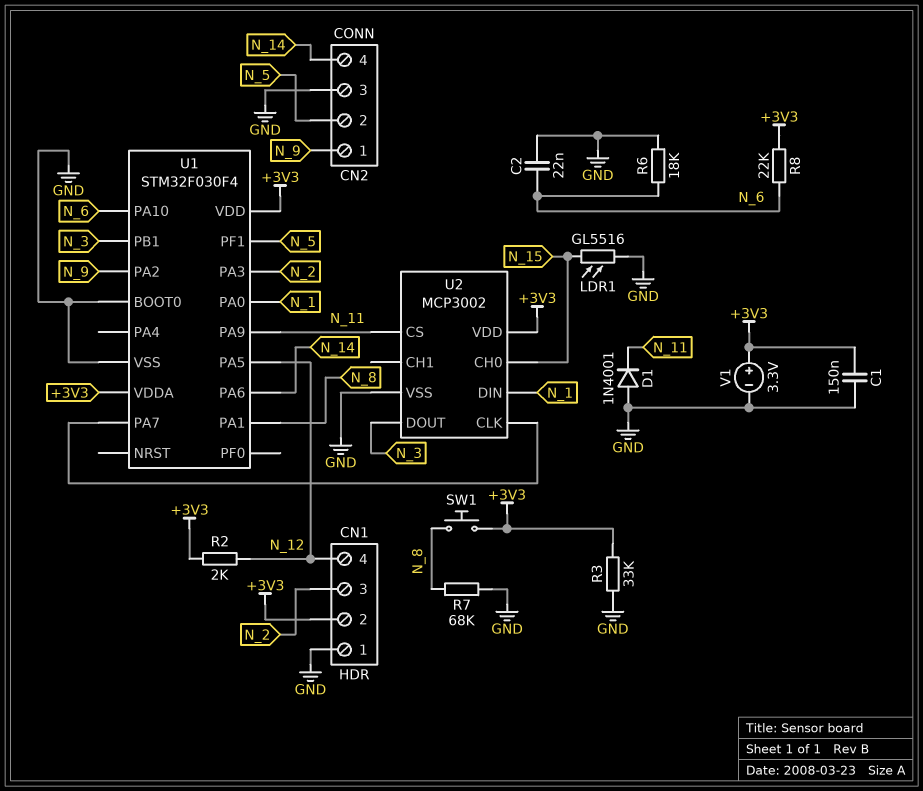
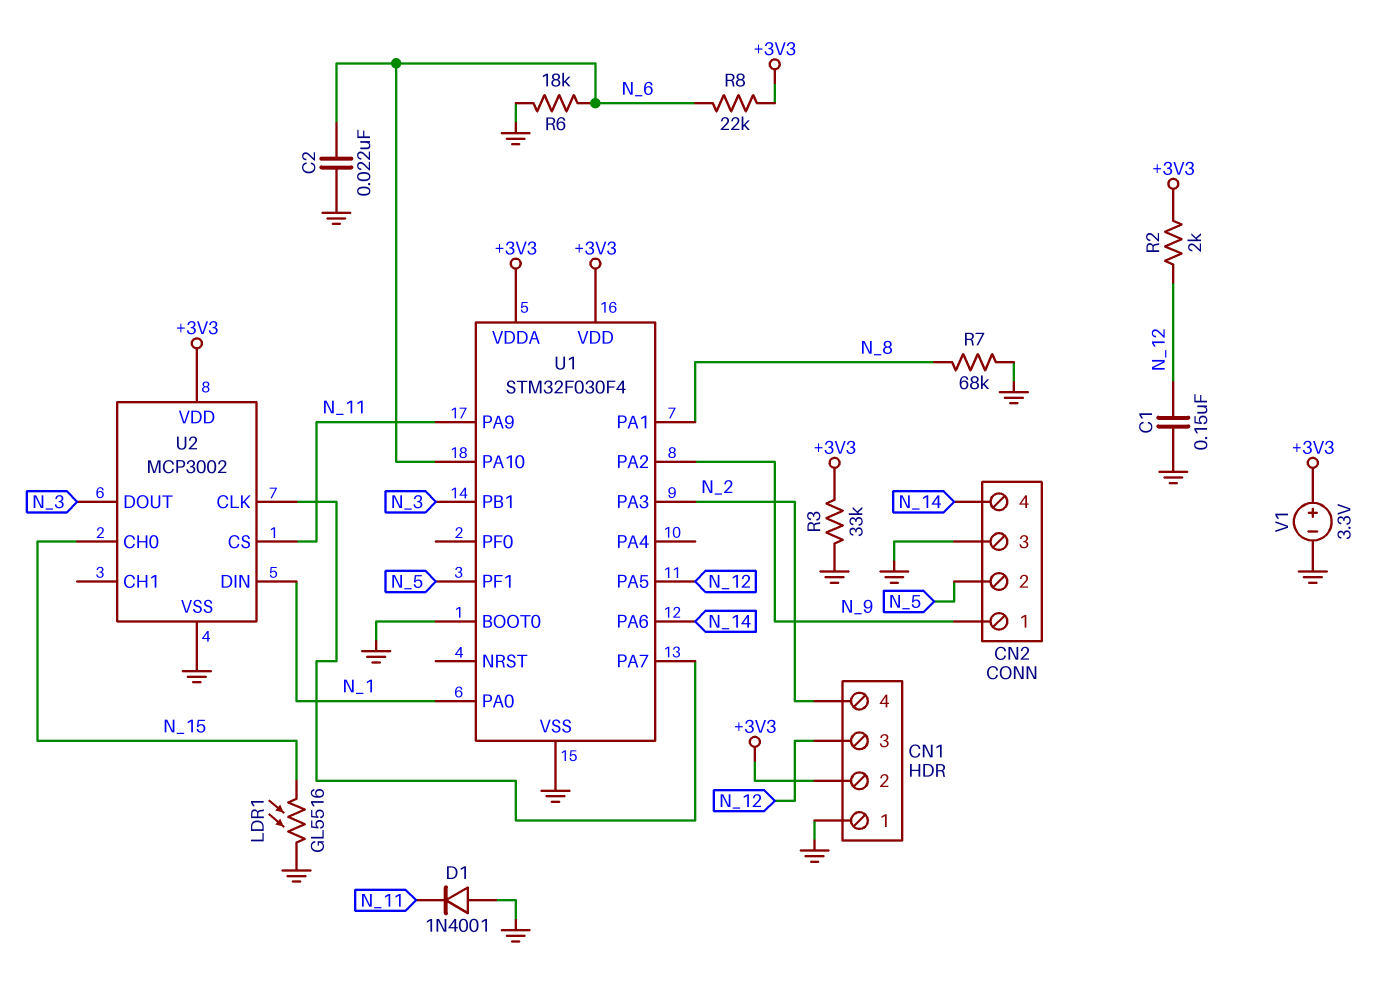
C1: 150nF (+3V3, GND) -> 150nF (GND, N_12)
CN1 pin 3: N_2 -> N_12
CN1 pin 4: N_12 -> N_2
SW1: button (+3V3, N_8) -> none

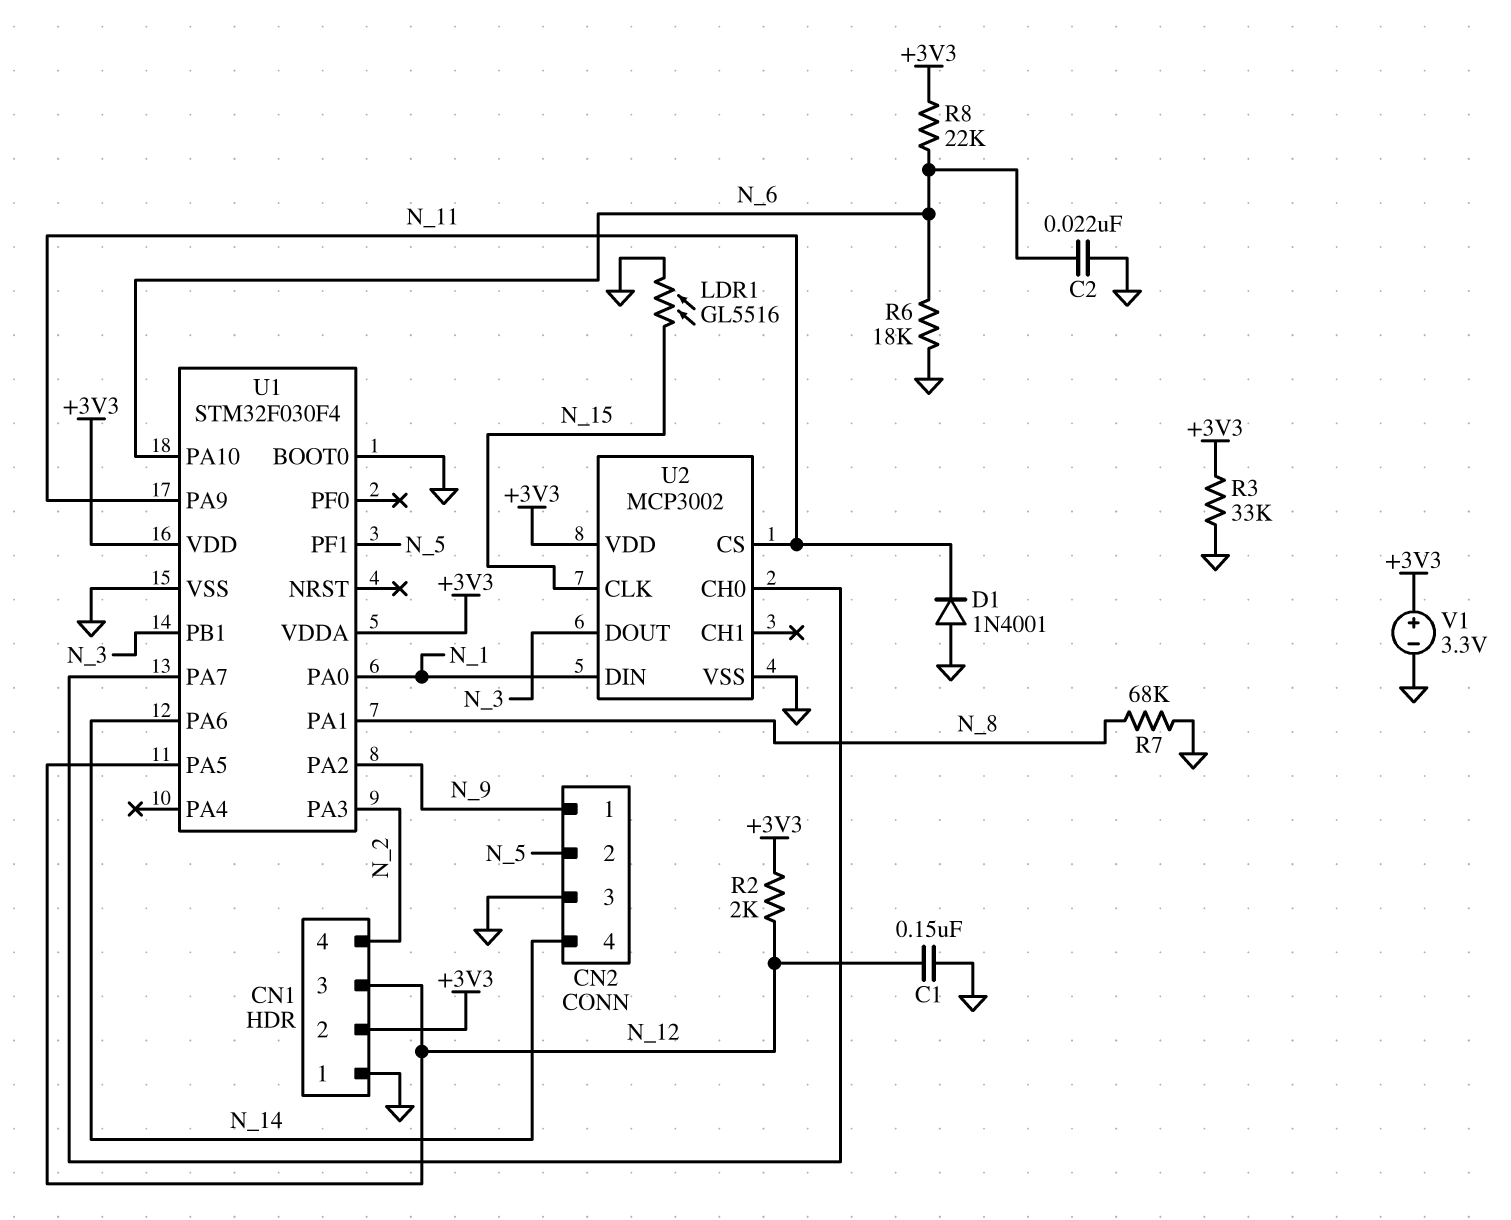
U2 pin CH0: N_15 -> U1/PA7
U2 pin CLK: U1/PA7 -> N_15

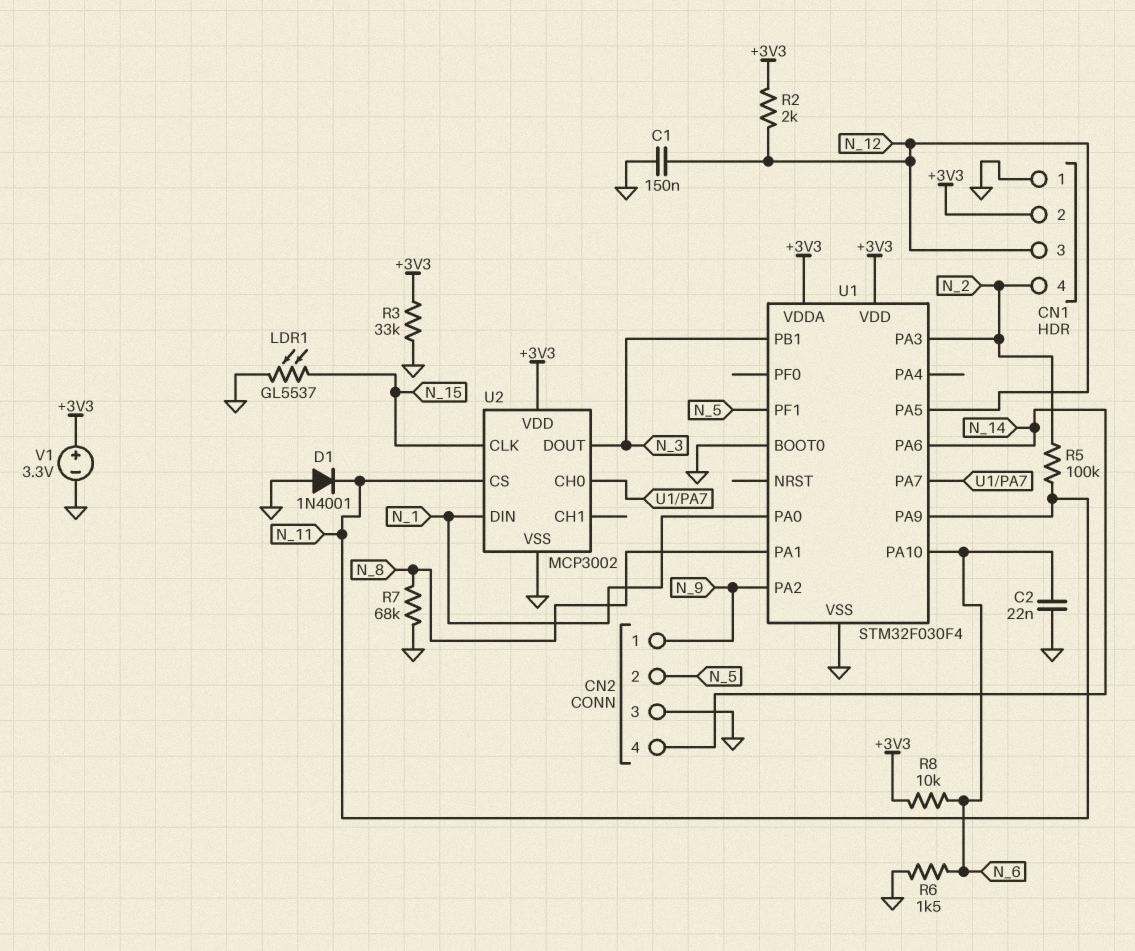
LDR1: GL5516 (GND, N_15) -> GL5537 (GND, N_15)
R5: none -> 100k (N_2, N_11)
R6: 18k (GND, N_6) -> 1.5k (GND, N_6)
R8: 22k (+3V3, N_6) -> 10k (+3V3, N_6)

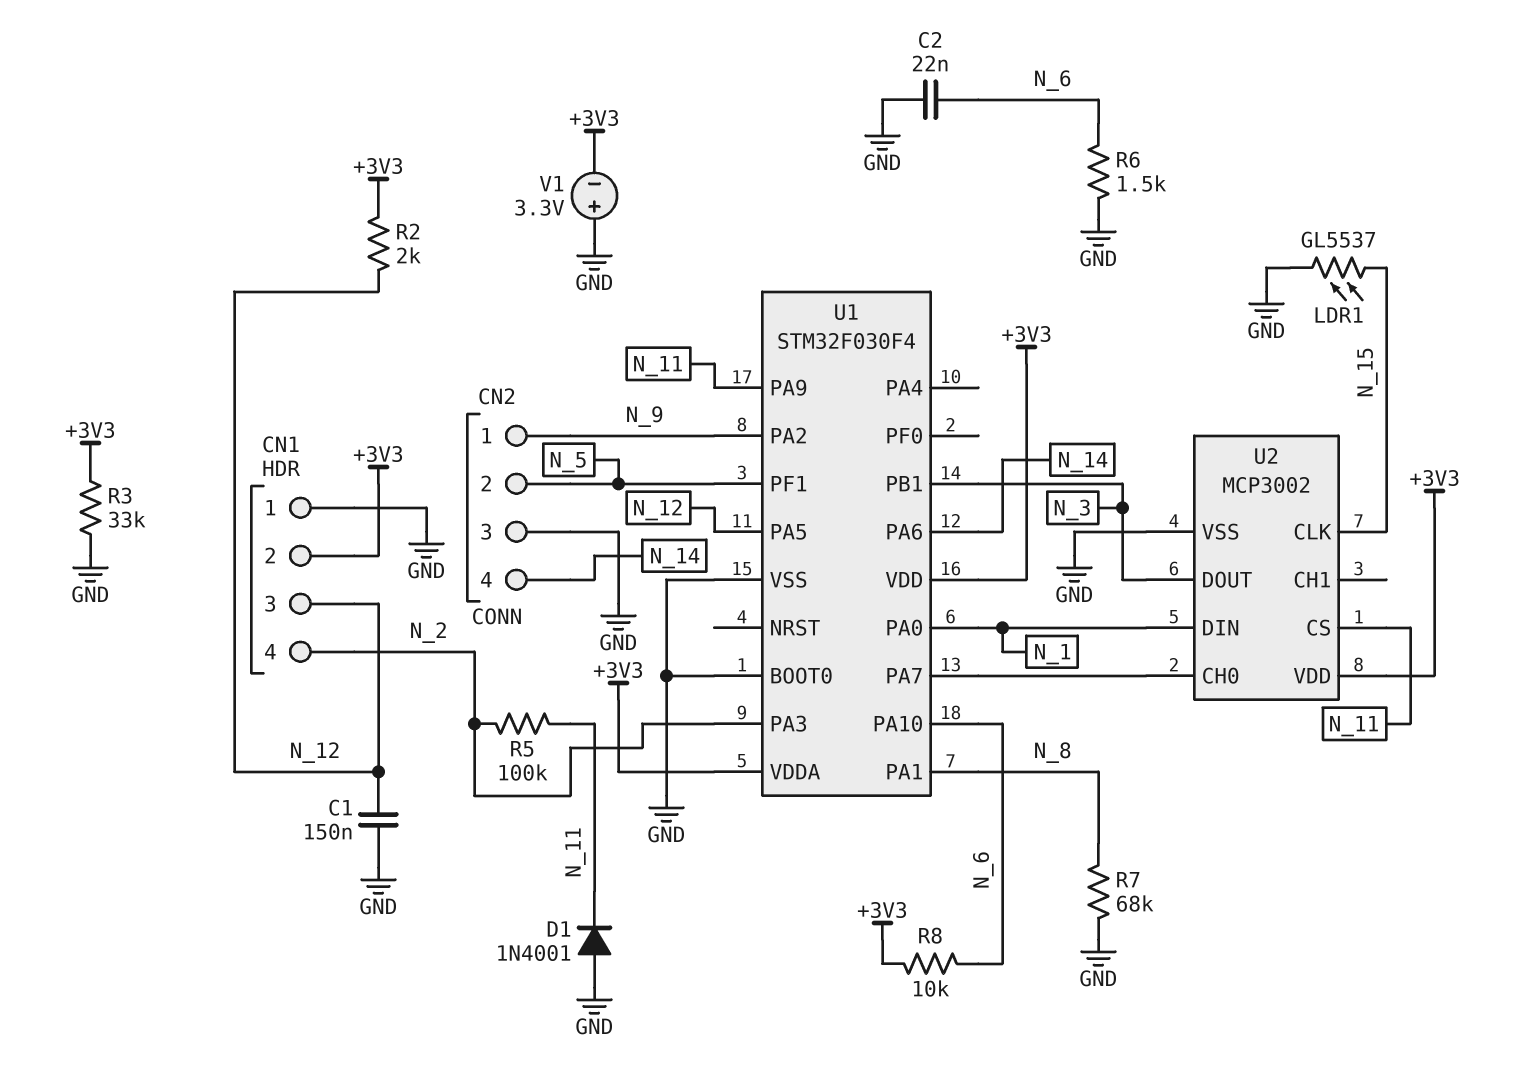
V1: 3.3V (plus +3V3, minus GND) -> 3.3V (plus GND, minus +3V3)

